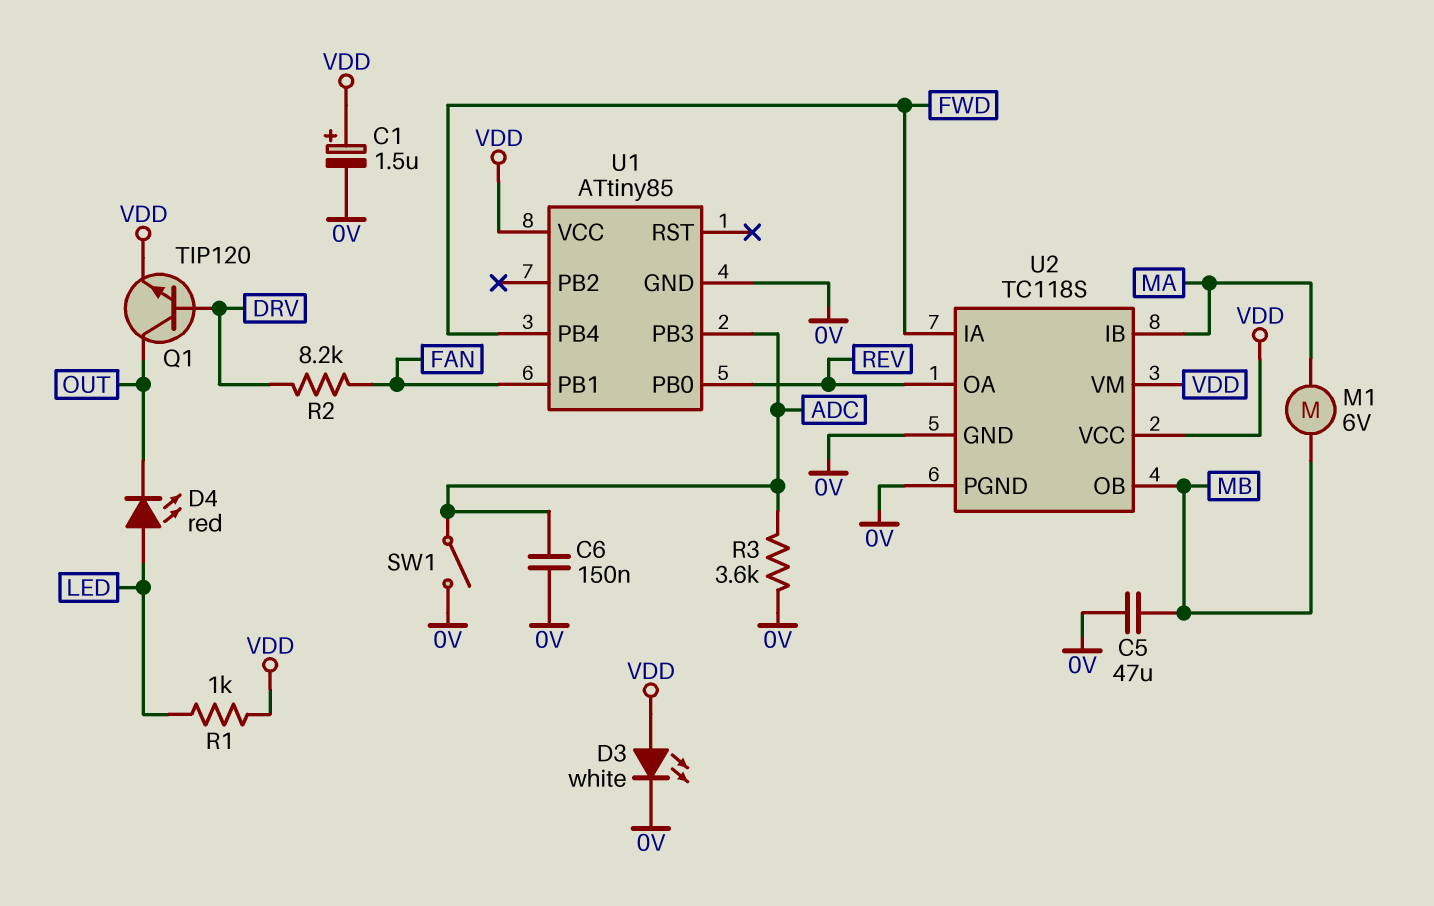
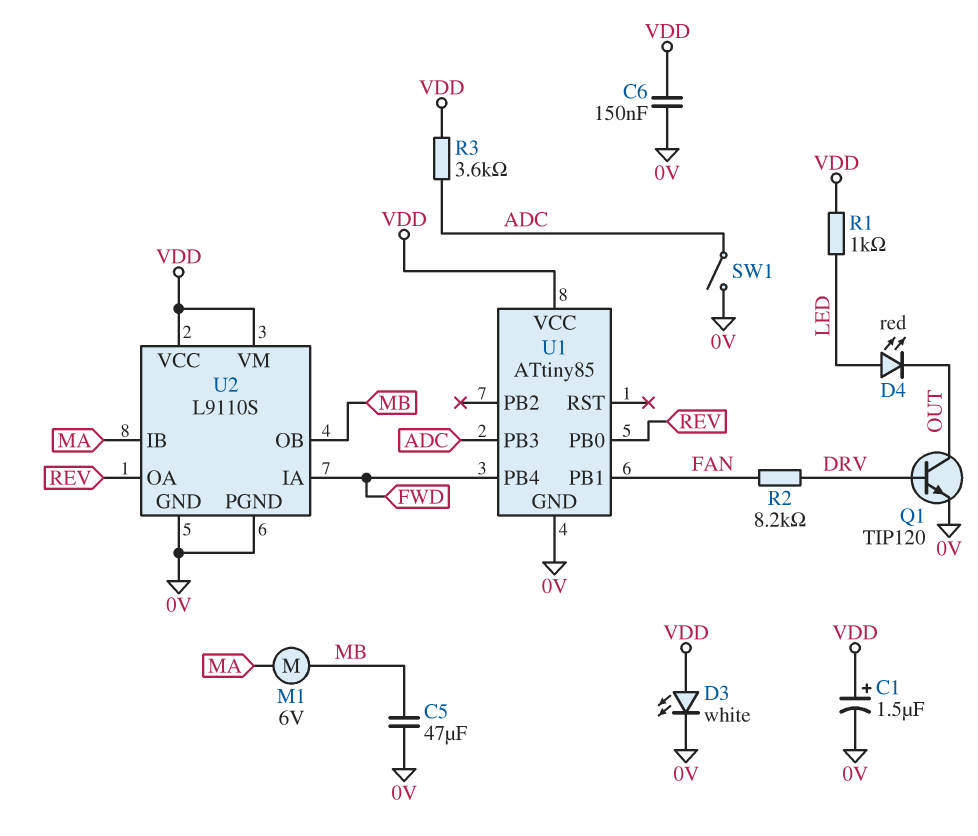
C6: 150nF (0V, ADC) -> 150nF (0V, VDD)
Q1: NPN TIP120 (B DRV, C OUT, E VDD) -> NPN TIP120 (B DRV, C OUT, E 0V)
R3: 3.6k (0V, ADC) -> 3.6k (ADC, VDD)
U2: TC118S -> L9110S

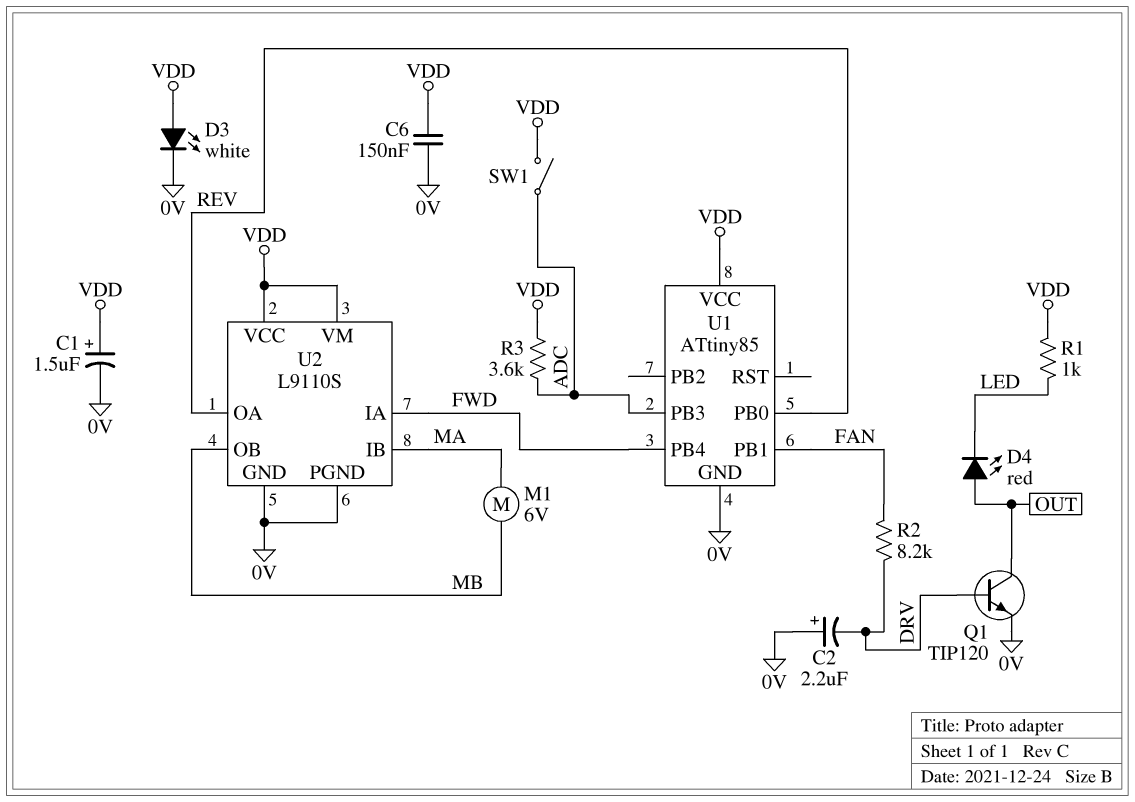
C2: none -> 2.2uF (plus 0V, minus DRV)
C5: 47uF (0V, MB) -> none
D4: LED red (A LED, K OUT) -> LED red (A OUT, K LED)
SW1: switch (0V, ADC) -> switch (ADC, VDD)

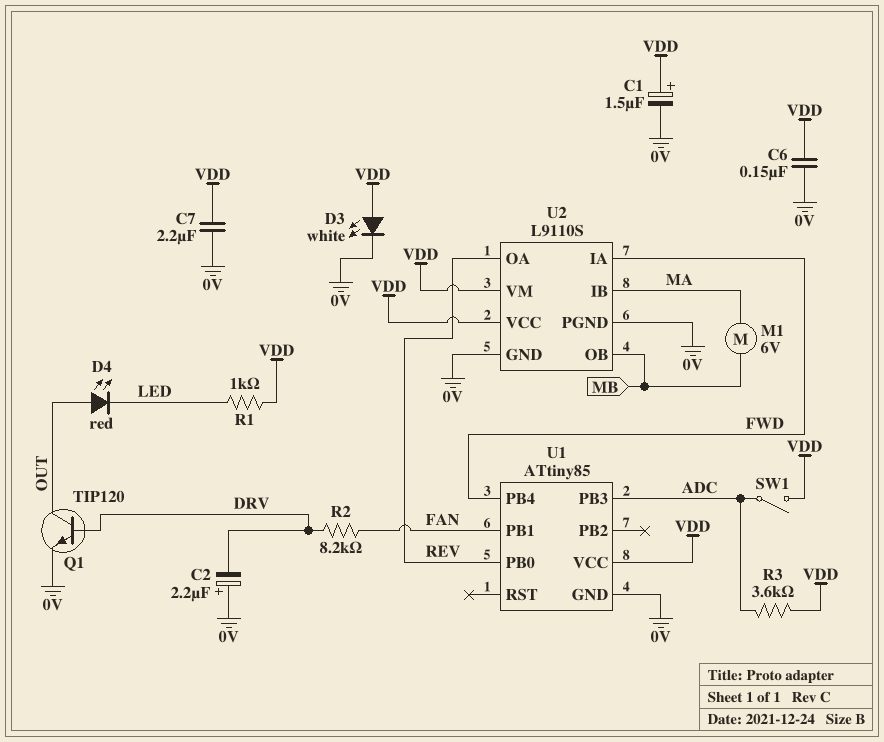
C7: none -> 2.2uF (0V, VDD)

